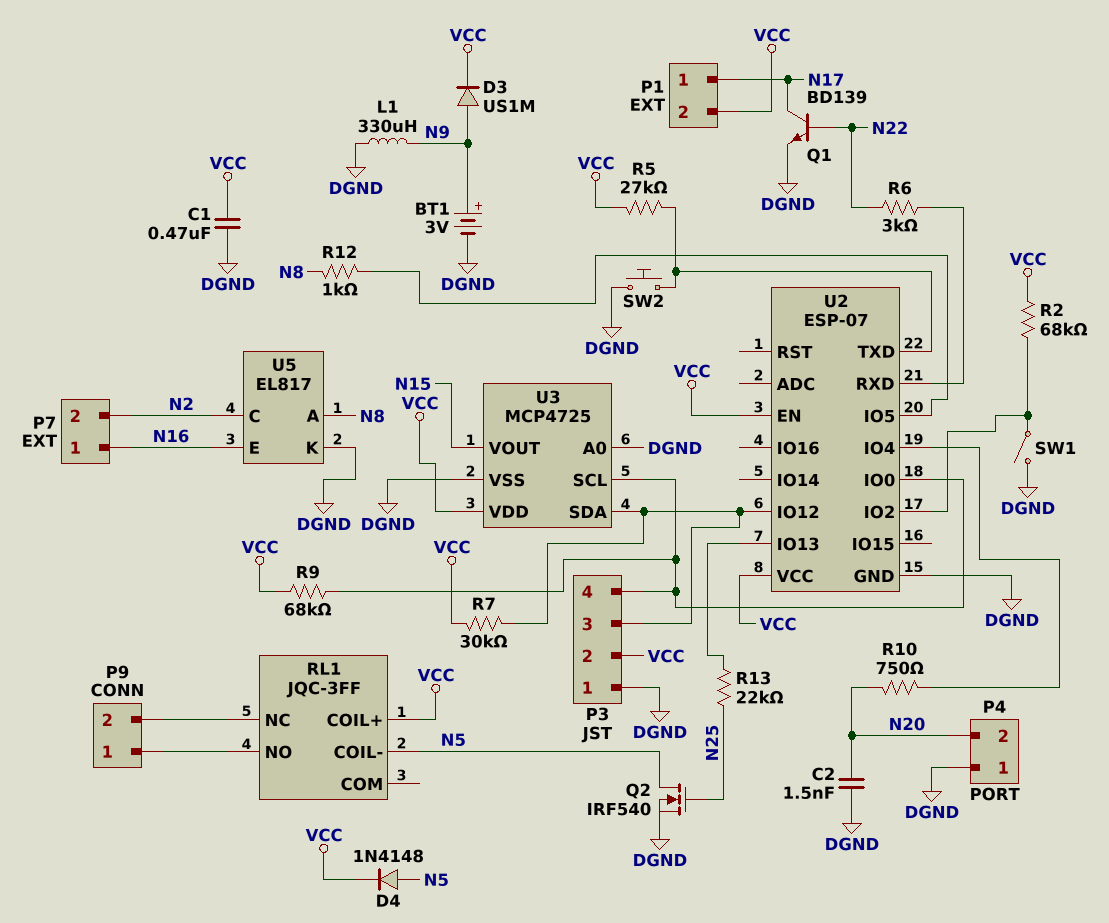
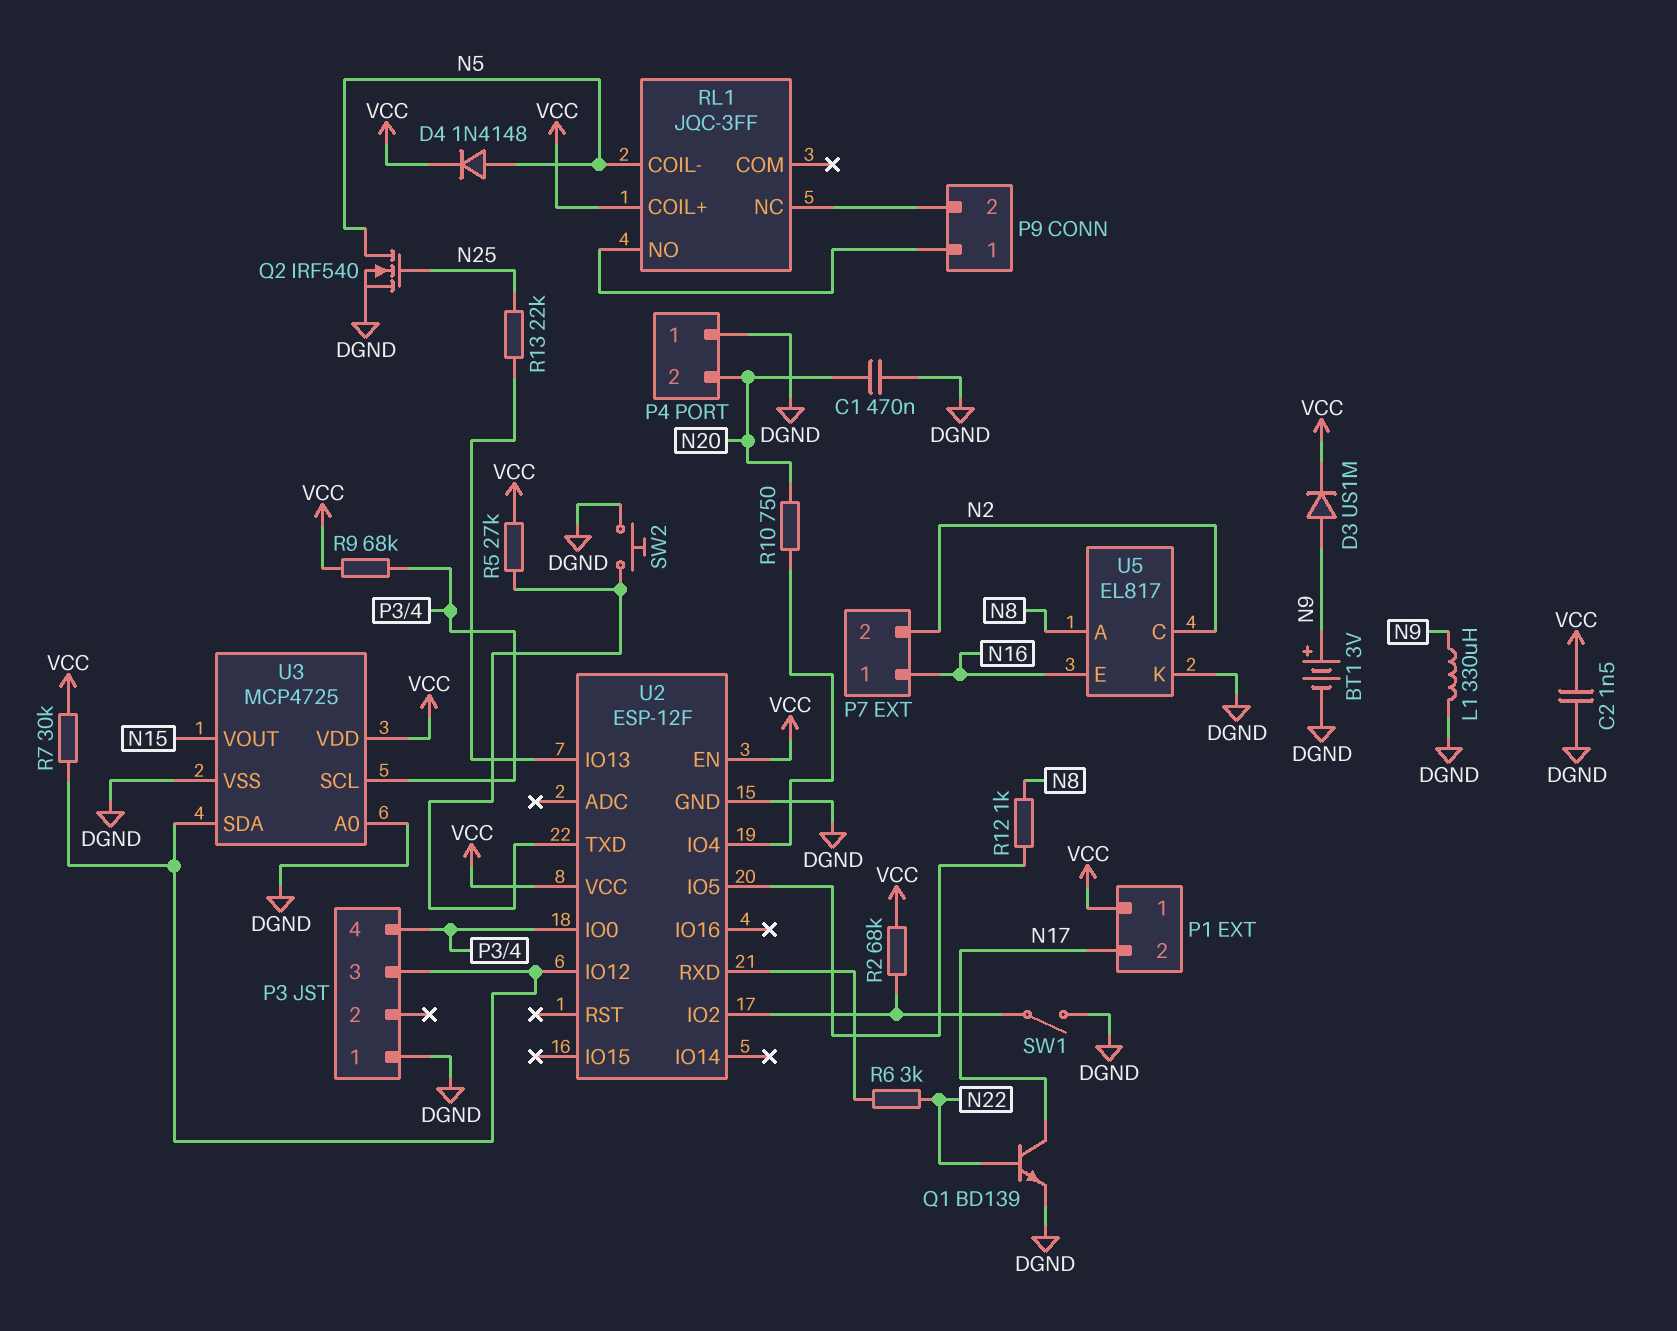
C1: 470nF (DGND, VCC) -> 470nF (DGND, N20)
C2: 1.5nF (DGND, N20) -> 1.5nF (DGND, VCC)
P1 pin 1: N17 -> VCC
P1 pin 2: VCC -> N17
P3 pin 2: VCC -> none
U2: ESP-07 -> ESP-12F

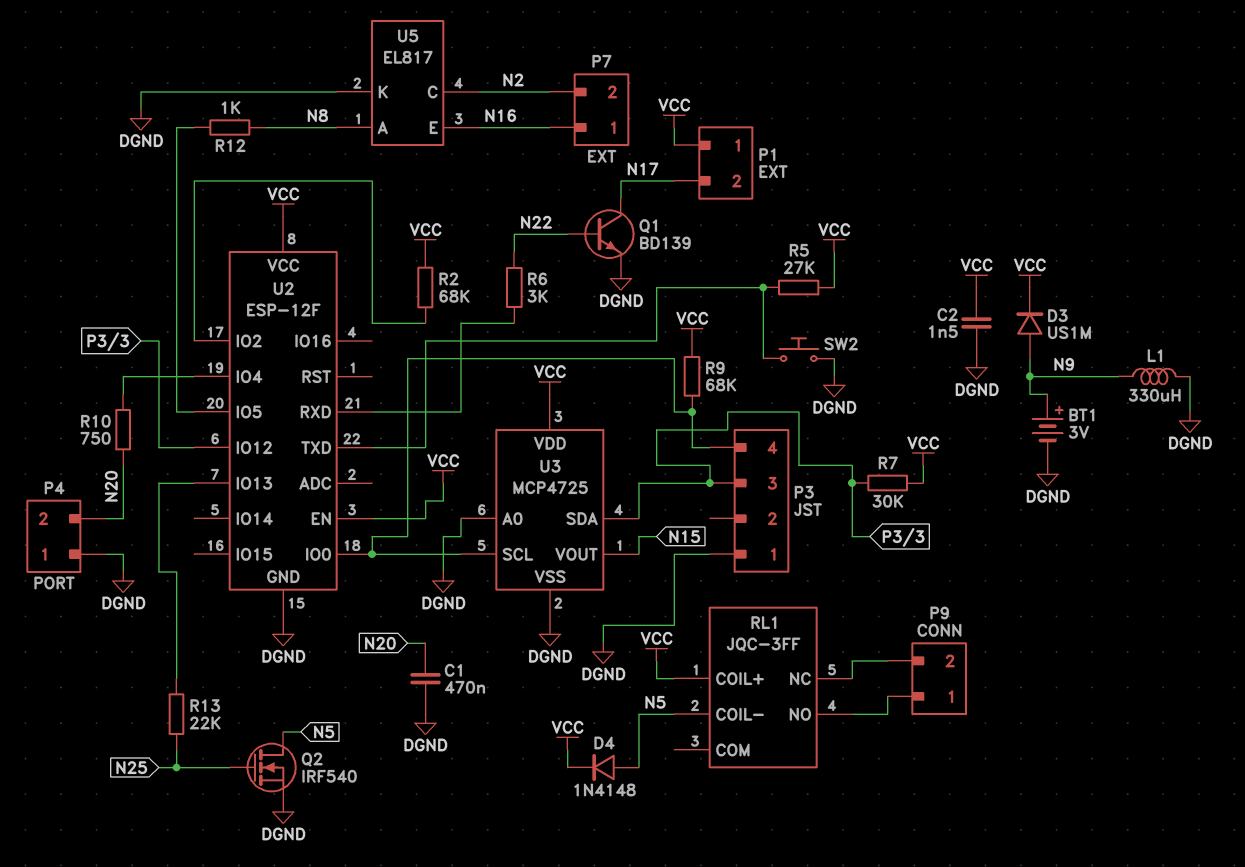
SW1: switch (DGND, U2/IO2) -> none

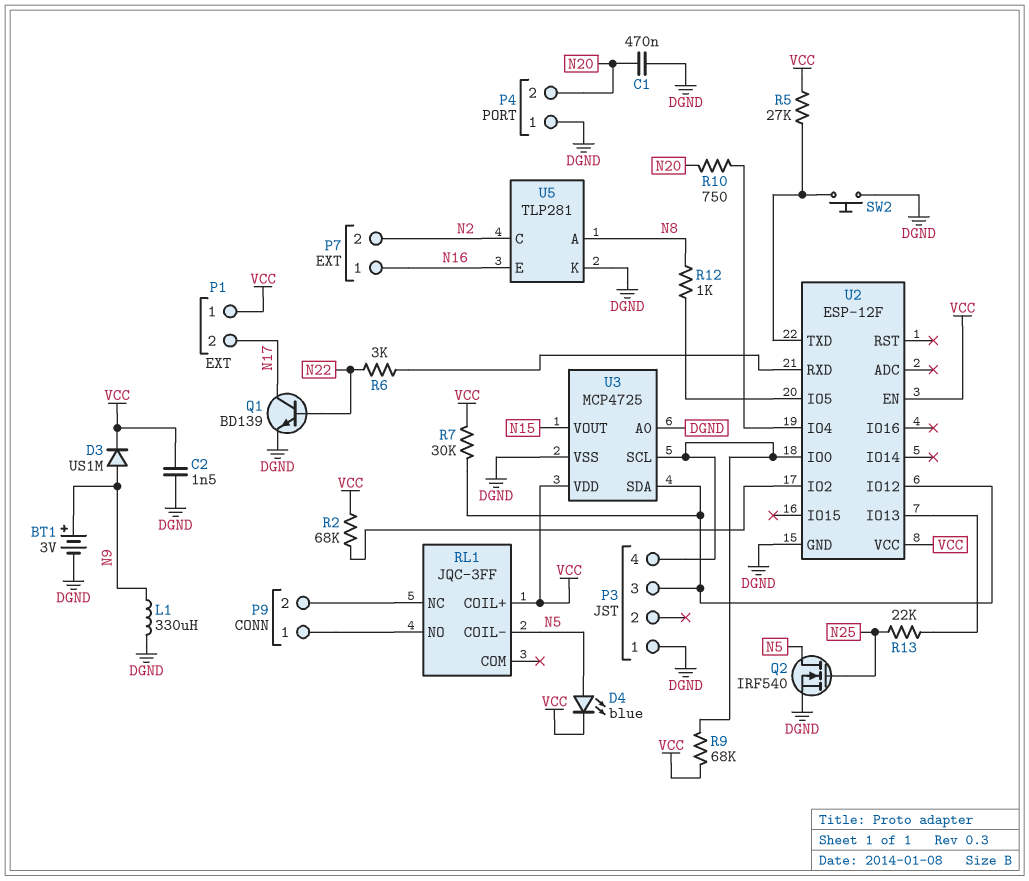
D4: diode 1N4148 (A N5, K VCC) -> LED blue (A N5, K VCC)
U5: EL817 -> TLP281

